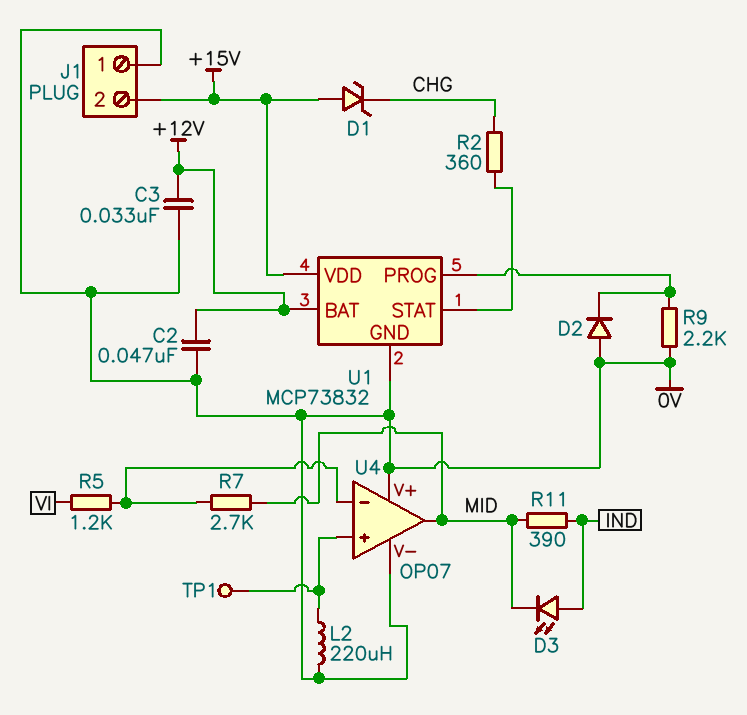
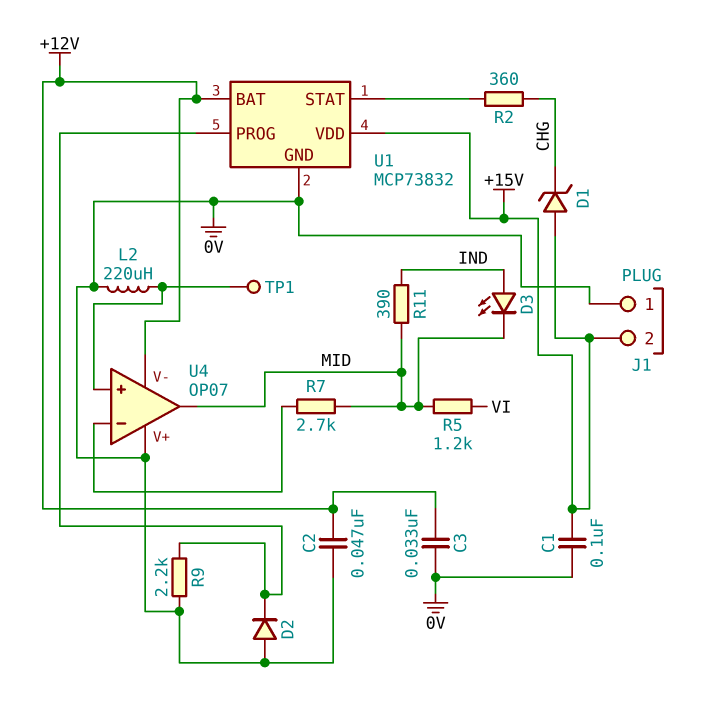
C1: none -> 100nF (+15V, 0V)
R5: 1.2k (U4/in-, VI) -> 1.2k (MID, VI)
U4 pin V-: 0V -> +12V

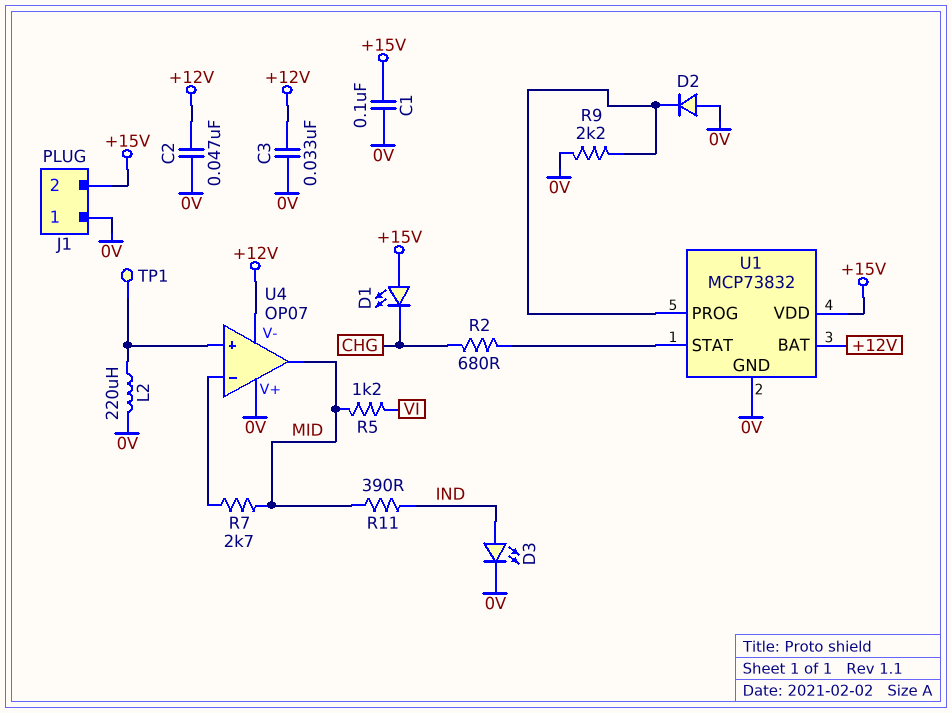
D1: zener (A +15V, K CHG) -> LED (A +15V, K CHG)
D3: LED (A IND, K MID) -> LED (A IND, K 0V)
R2: 360 (CHG, U1/STAT) -> 680 (CHG, U1/STAT)

